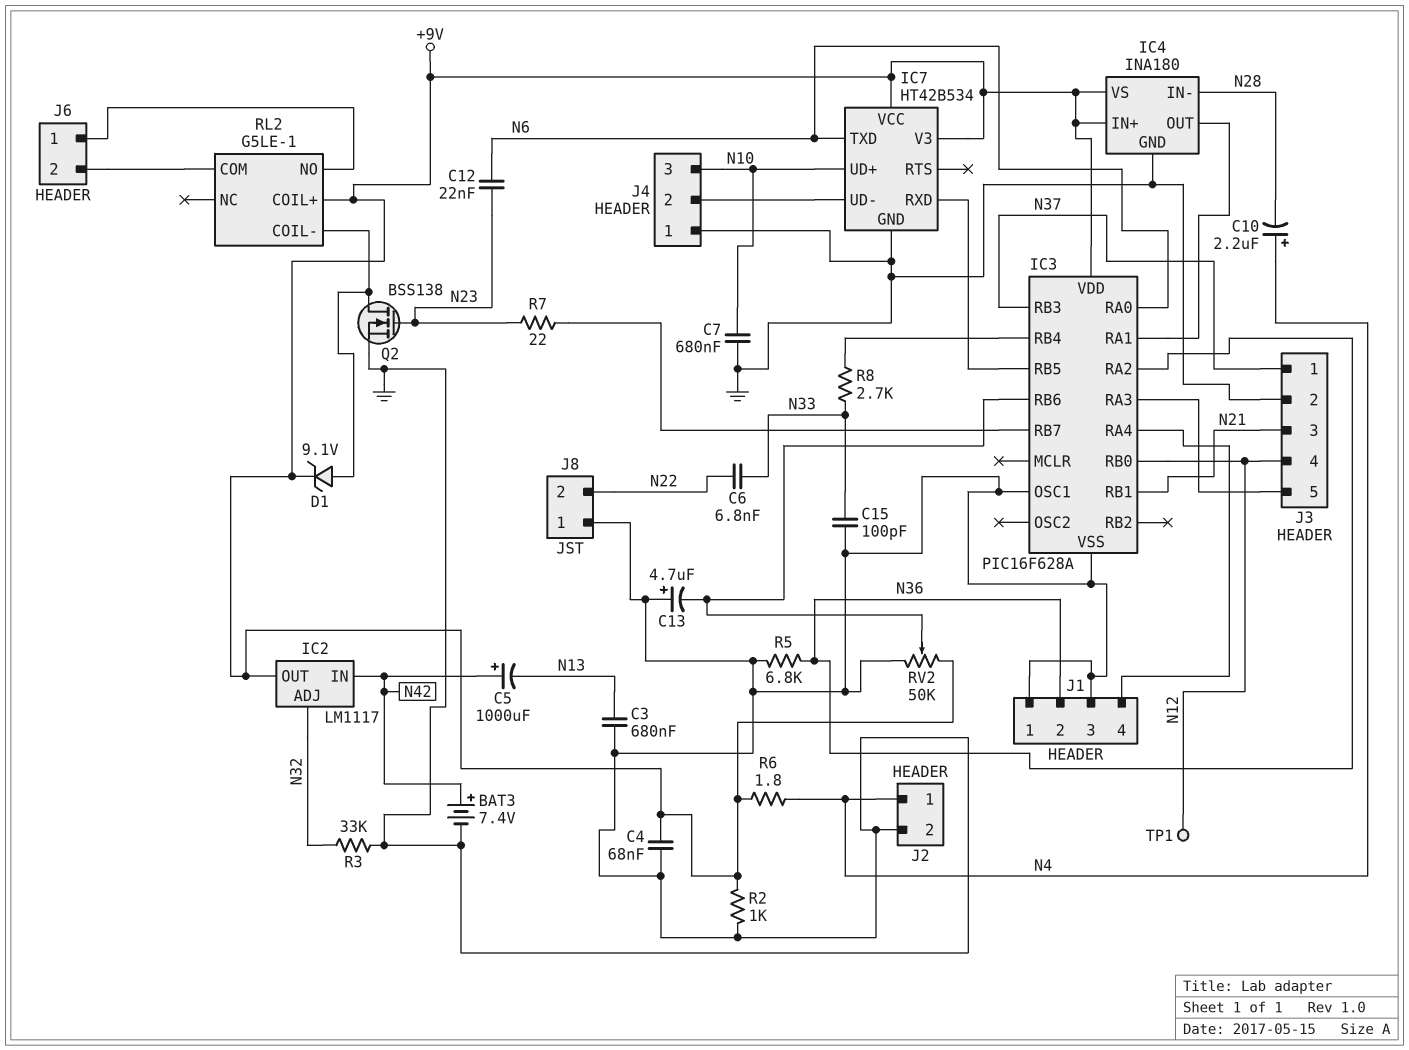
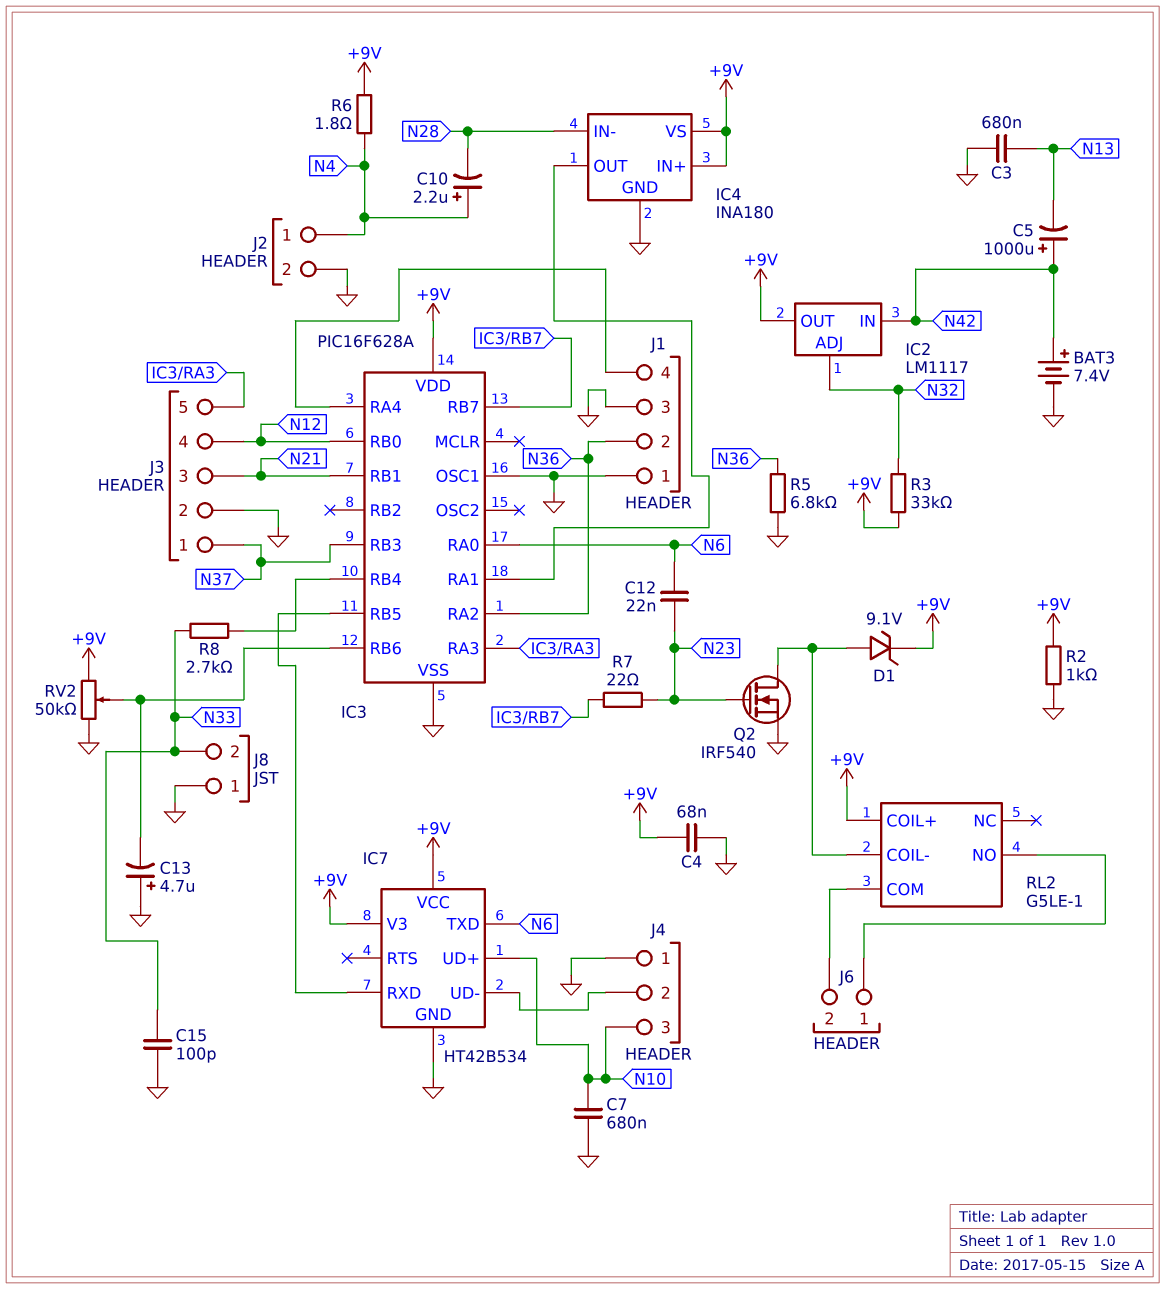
C6: 6.8nF (N22, N33) -> none
J8 pin 2: N22 -> N33
Q2: NMOS BSS138 (G N23, D RL2/COIL-, S GND) -> NMOS IRF540 (G N23, D RL2/COIL-, S GND)
R3: 33k (GND, N32) -> 33k (+9V, N32)
TP1: test point (N12) -> none

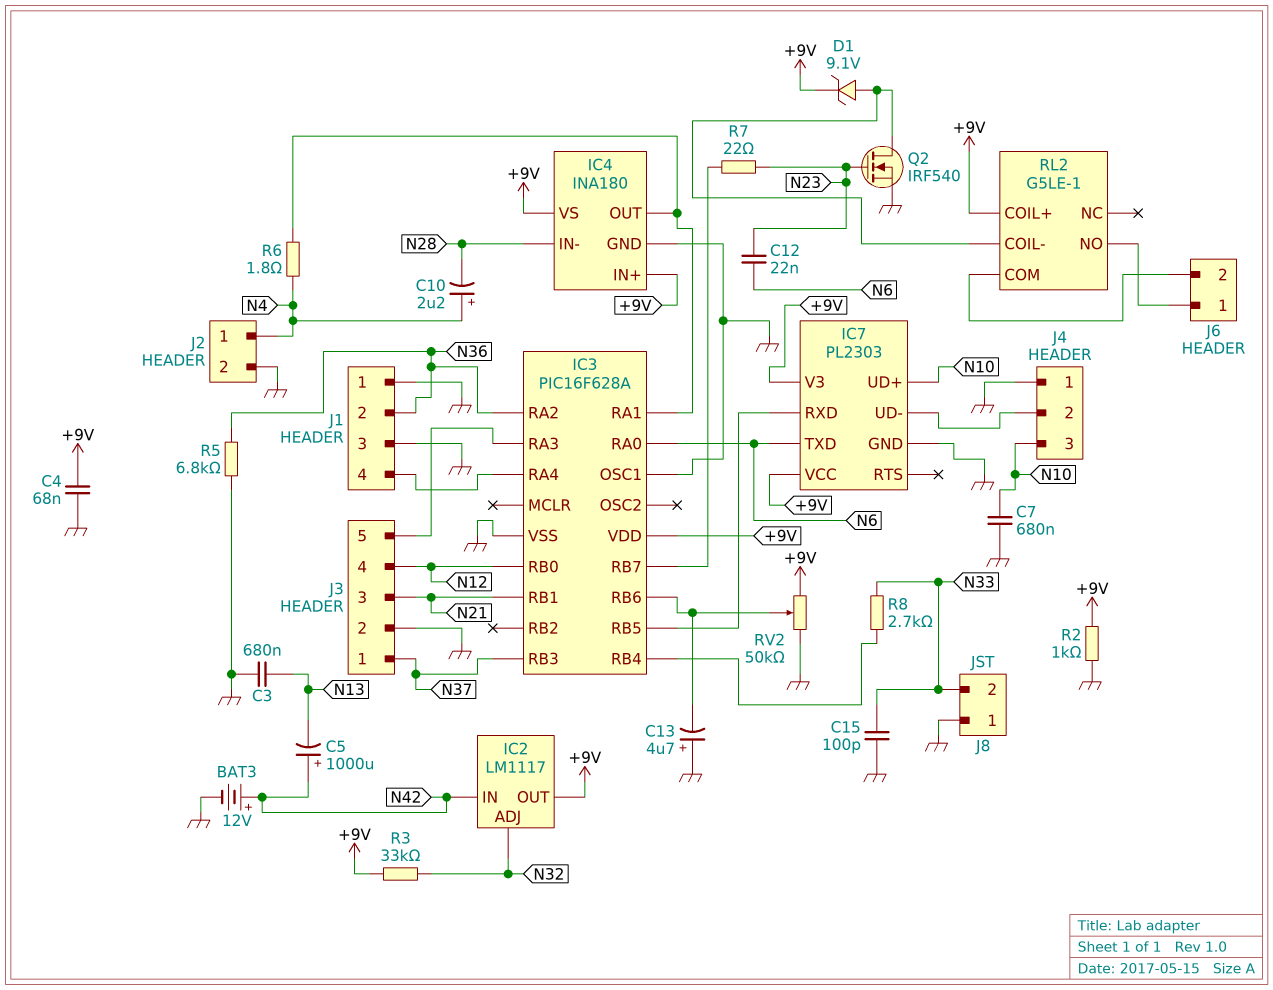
BAT3: 7.4V (plus N42, minus GND) -> 12V (plus N42, minus GND)
IC7: HT42B534 -> PL2303
R6: 1.8 (+9V, N4) -> 1.8 (IC3/RA1, N4)

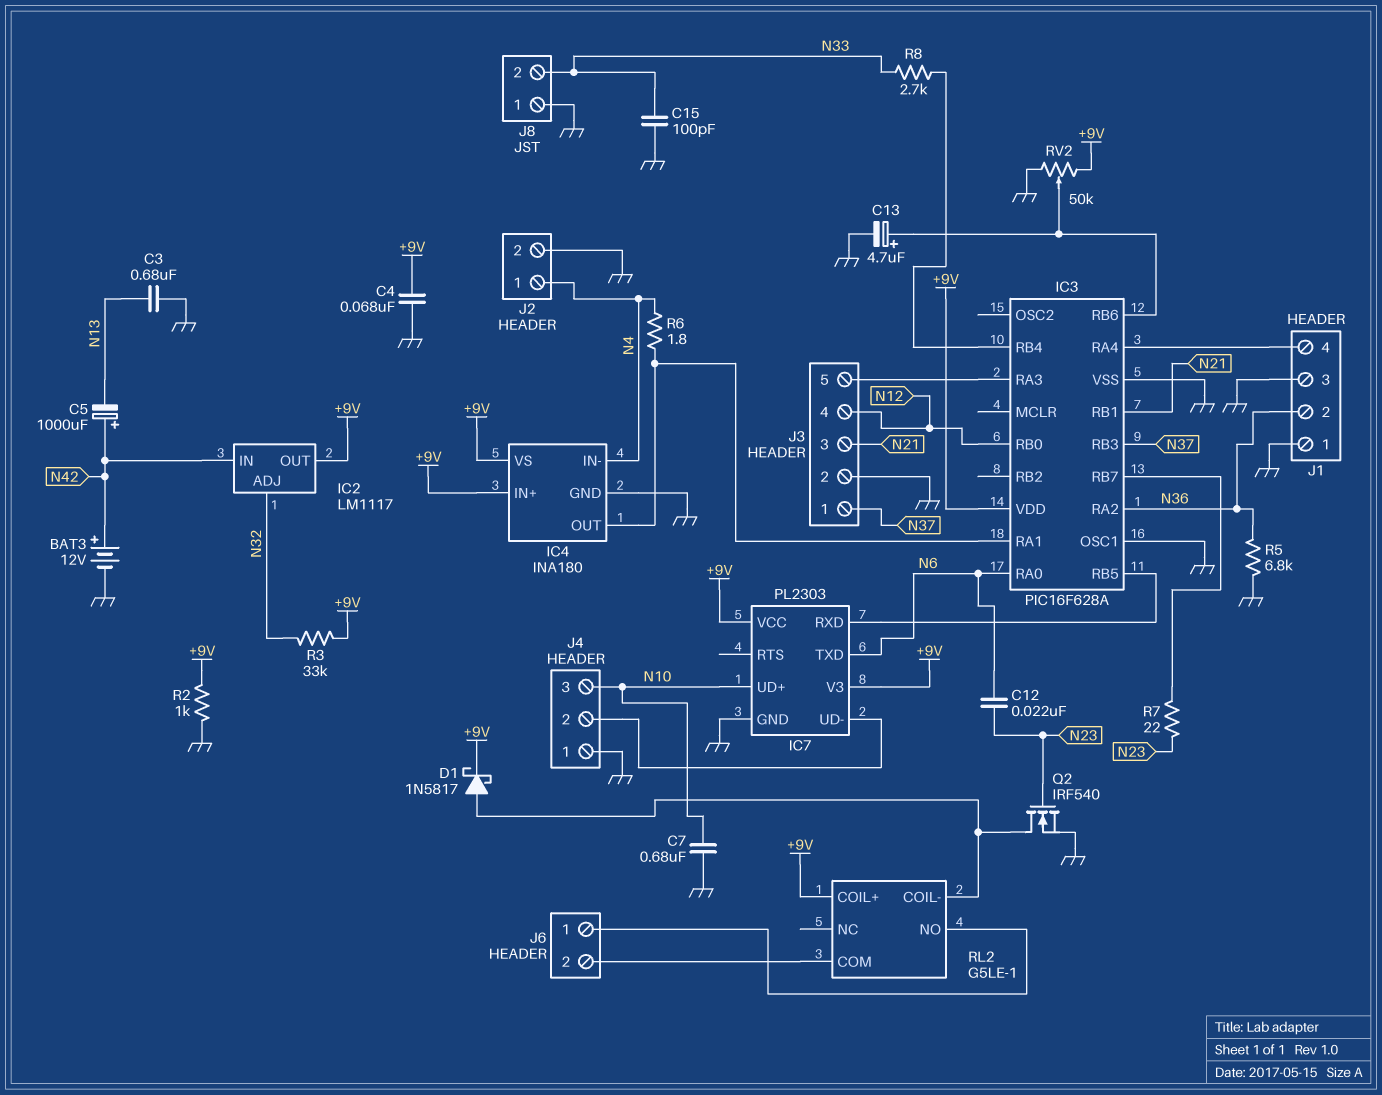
C10: 2.2uF (plus N4, minus N28) -> none
C13: 4.7uF (plus GND, minus IC3/RB6) -> 4.7uF (plus IC3/RB6, minus GND)
D1: zener 9.1V (A RL2/COIL-, K +9V) -> schottky 1N5817 (A RL2/COIL-, K +9V)
IC4 pin IN-: N28 -> N4

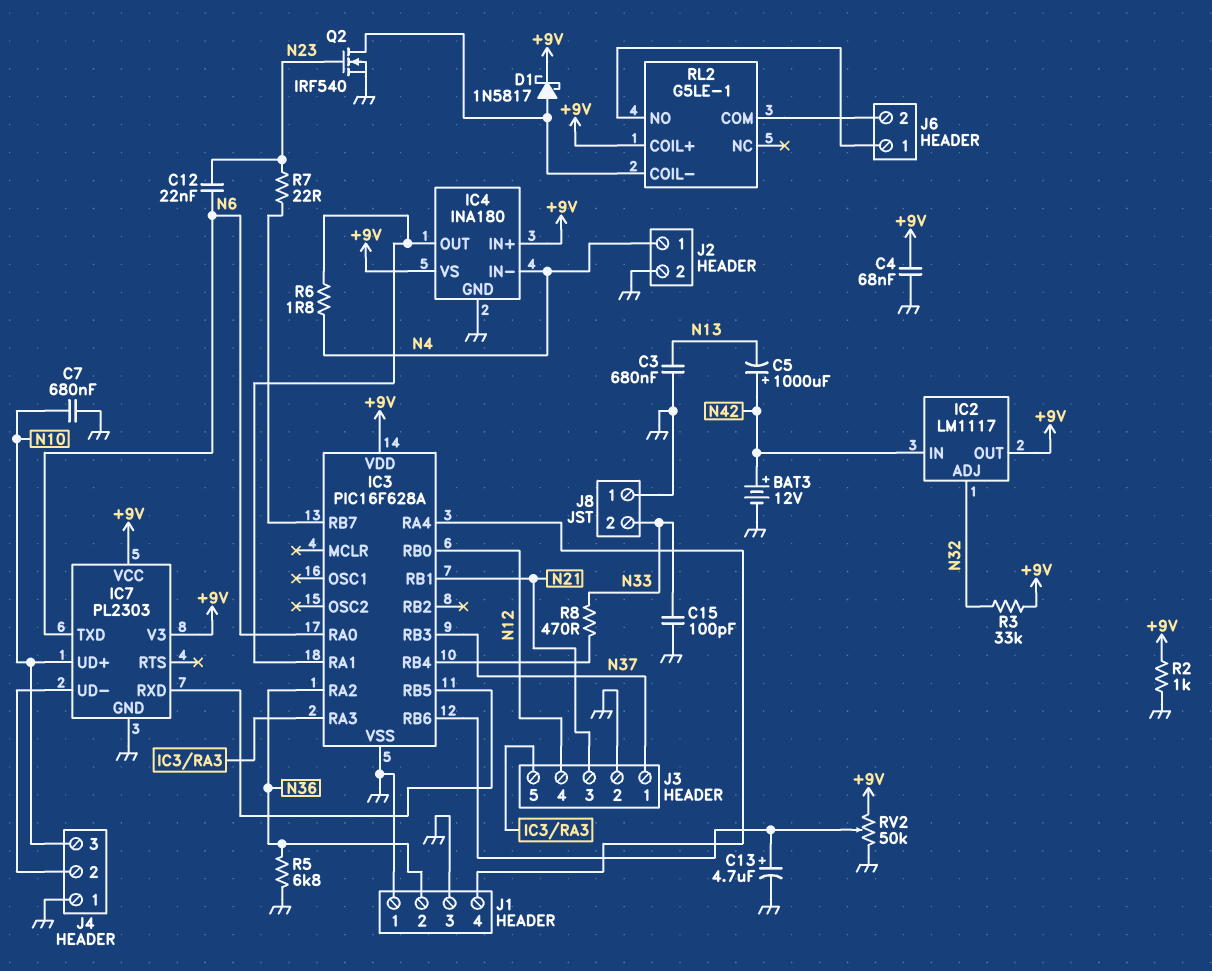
IC3 pin OSC1: GND -> none
R8: 2.7k (IC3/RB4, N33) -> 470 (IC3/RB4, N33)

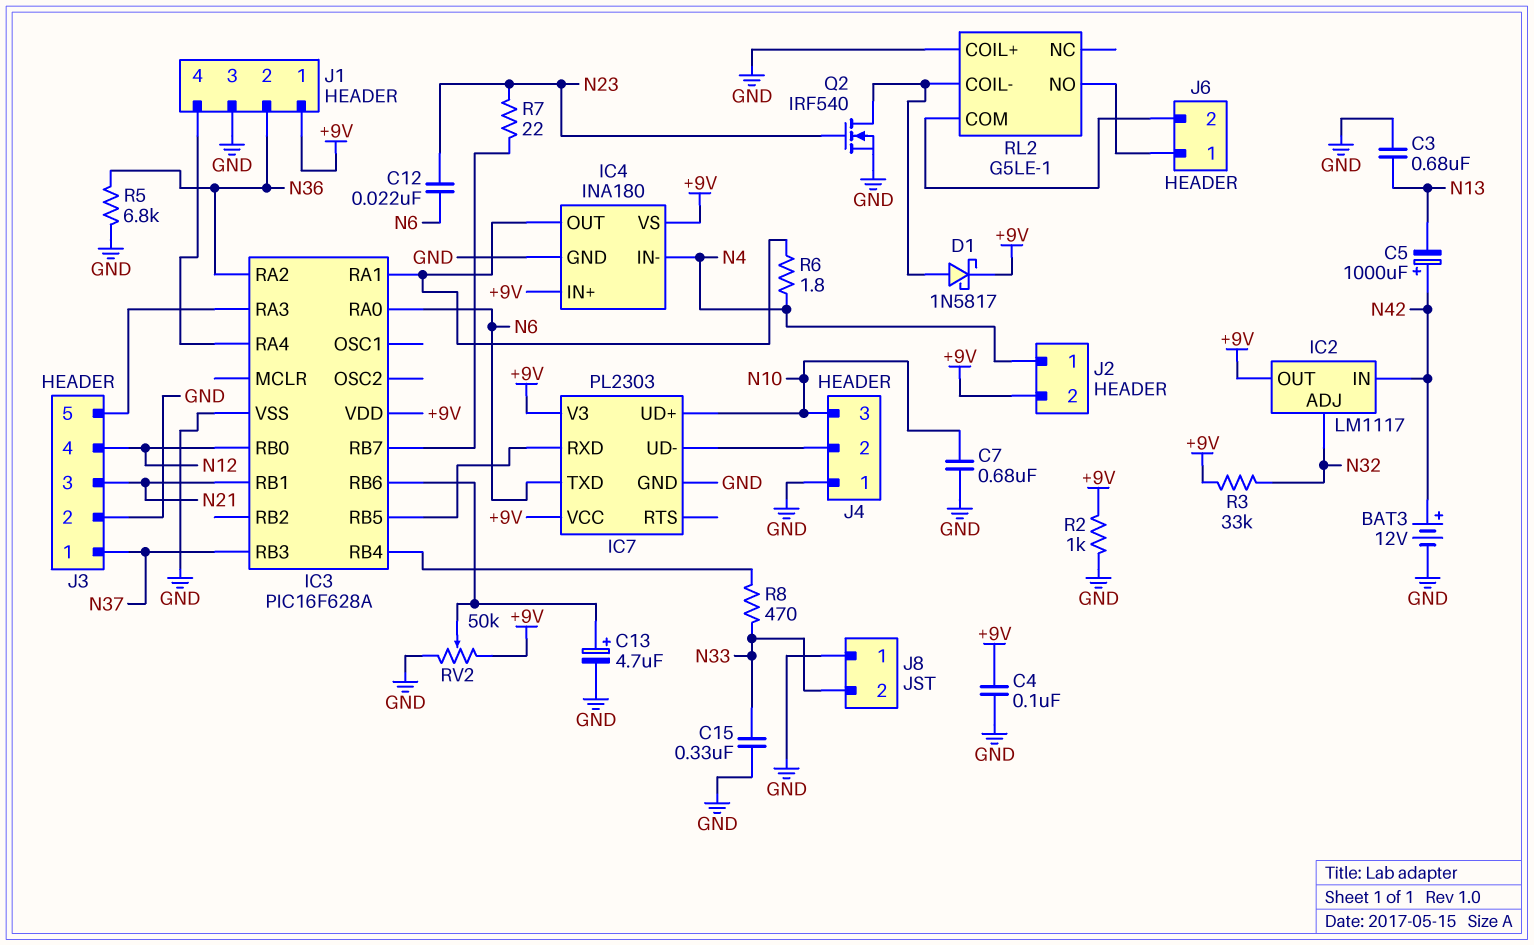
C4: 68nF (+9V, GND) -> 100nF (+9V, GND)
C15: 100pF (GND, N33) -> 330nF (GND, N33)
J1 pin 1: GND -> +9V
J2 pin 2: GND -> +9V
RL2 pin COIL+: +9V -> GND

